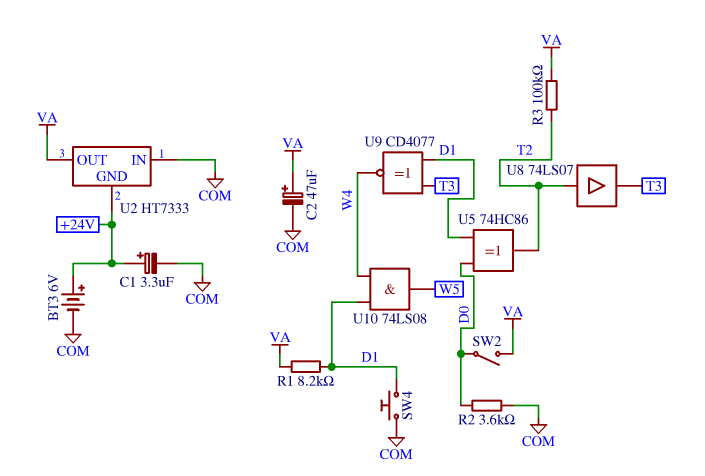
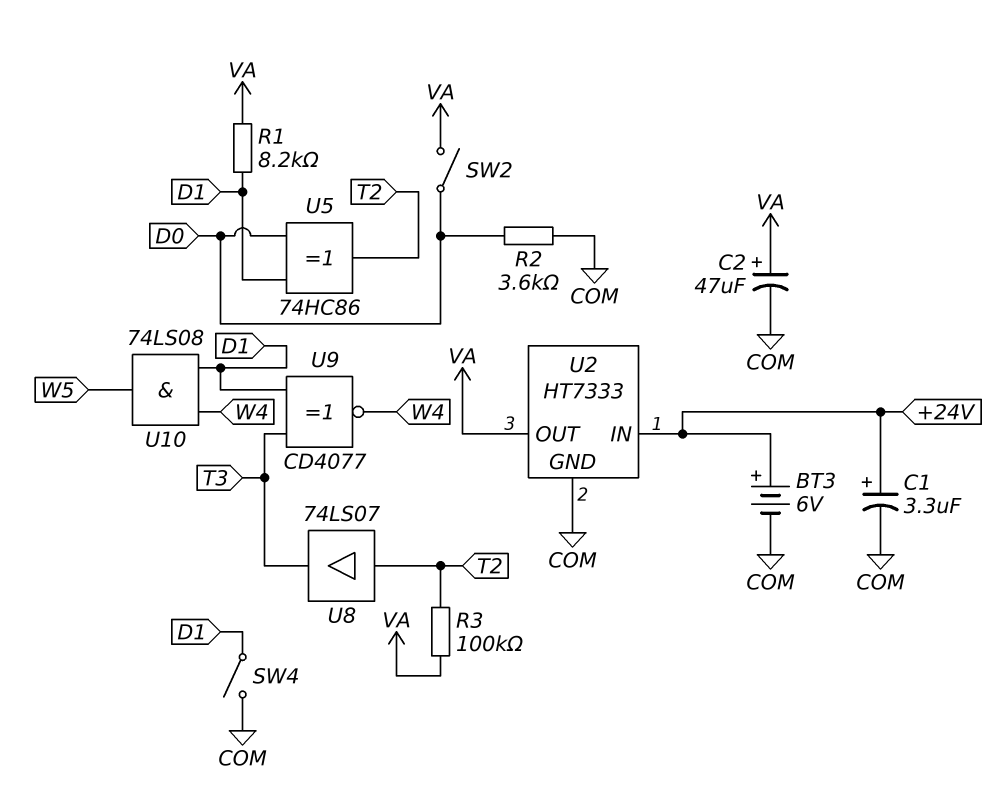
SW4: button (COM, D1) -> switch (COM, D1)
U2 pin GND: +24V -> COM
U2 pin IN: COM -> +24V

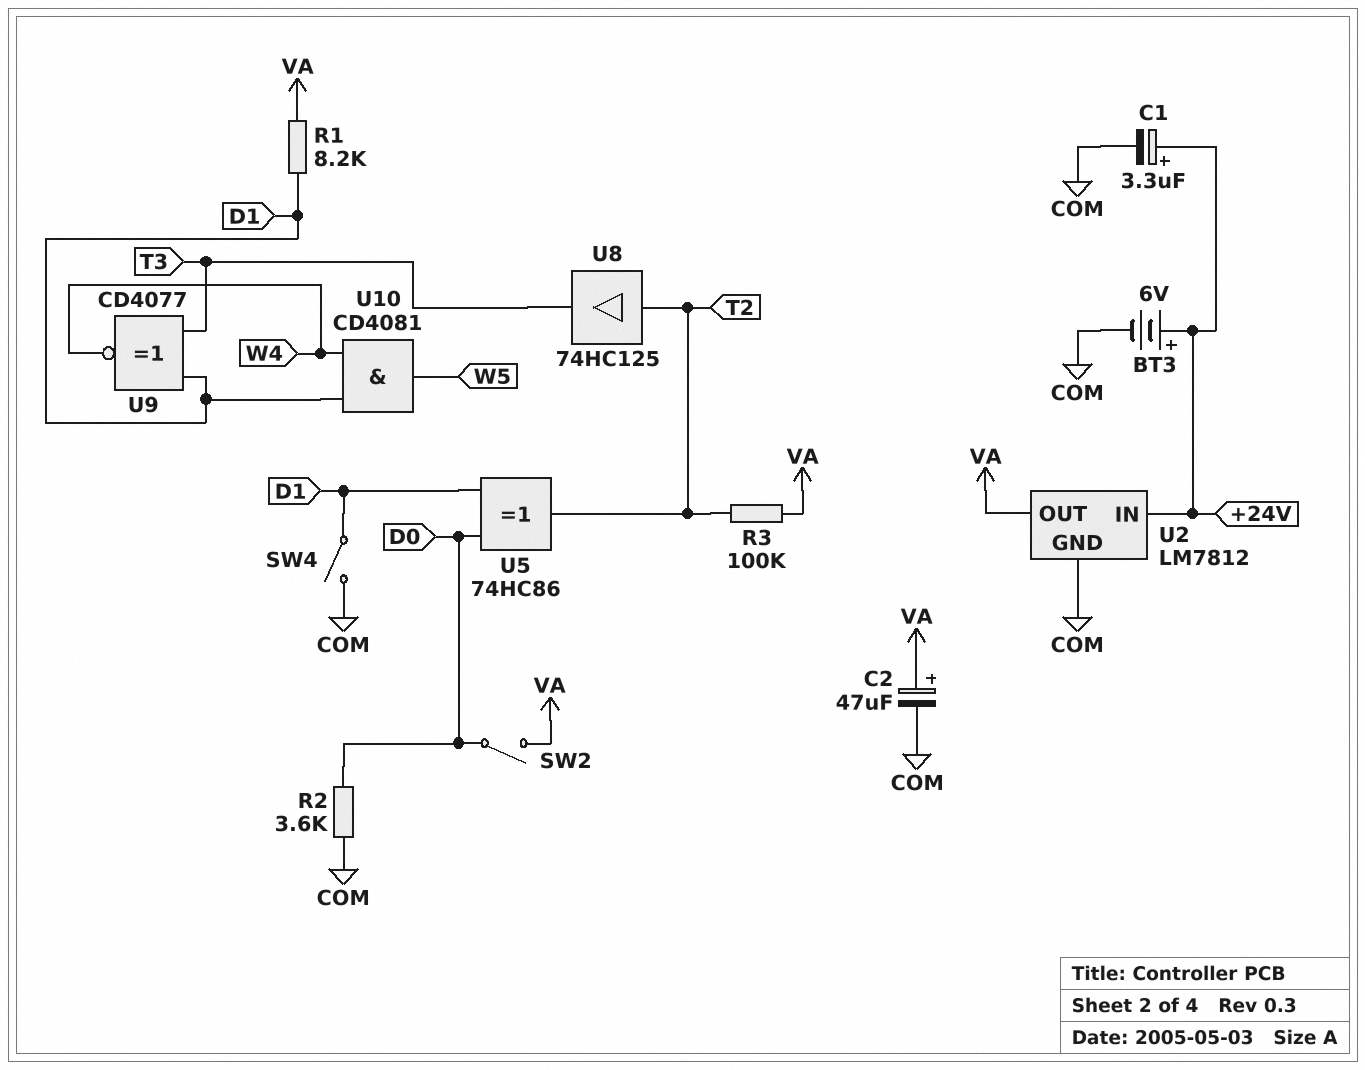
U2: HT7333 -> LM7812
U8: buffer 74LS07 (in T2, out T3) -> buffer 74HC125 (in T2, out T3)
U10: AND 74LS08 (in D1, in W4, out W5) -> AND CD4081 (in D1, in W4, out W5)

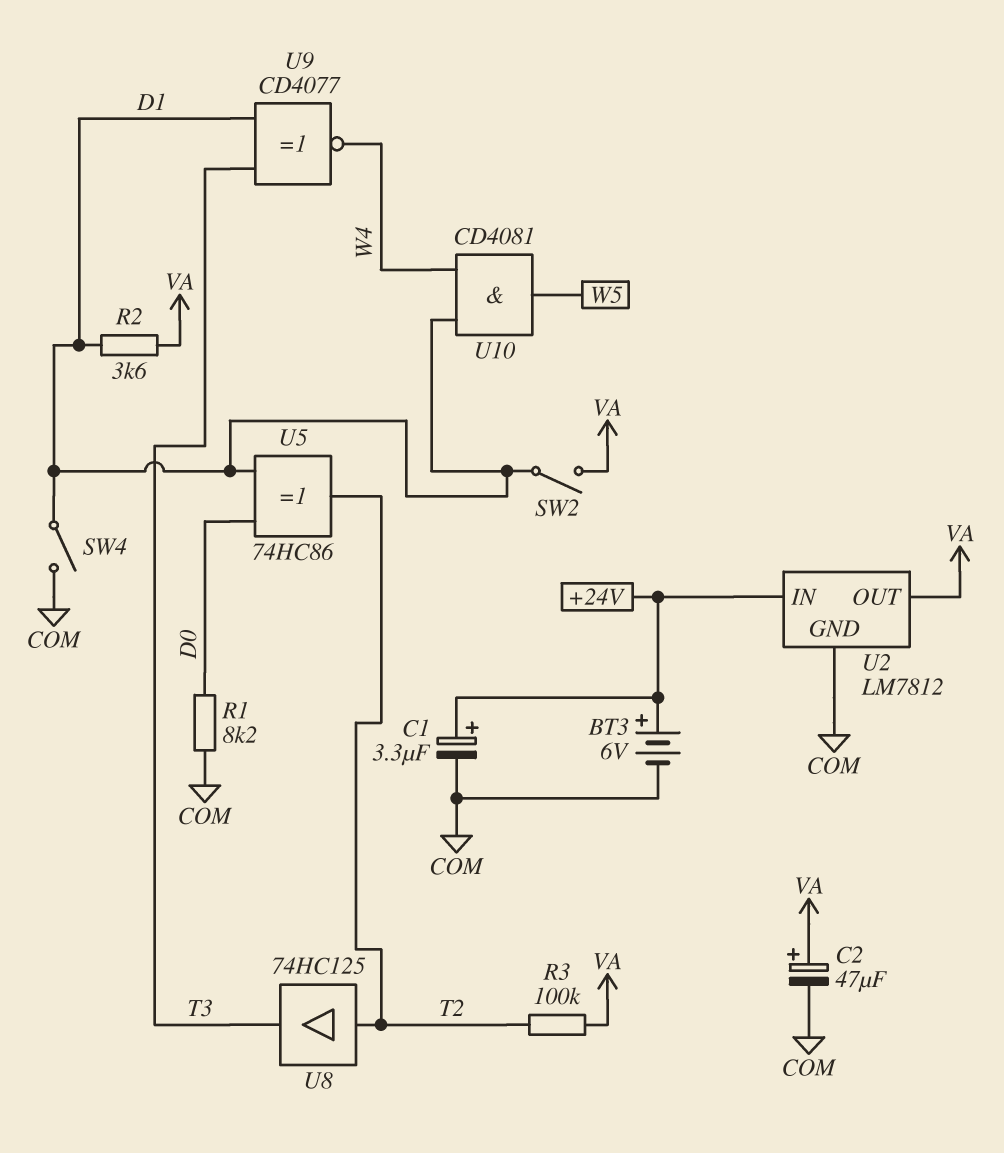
R1: 8.2k (D1, VA) -> 8.2k (COM, D0)
R2: 3.6k (COM, D0) -> 3.6k (D1, VA)
SW2: switch (D0, VA) -> switch (D1, VA)

